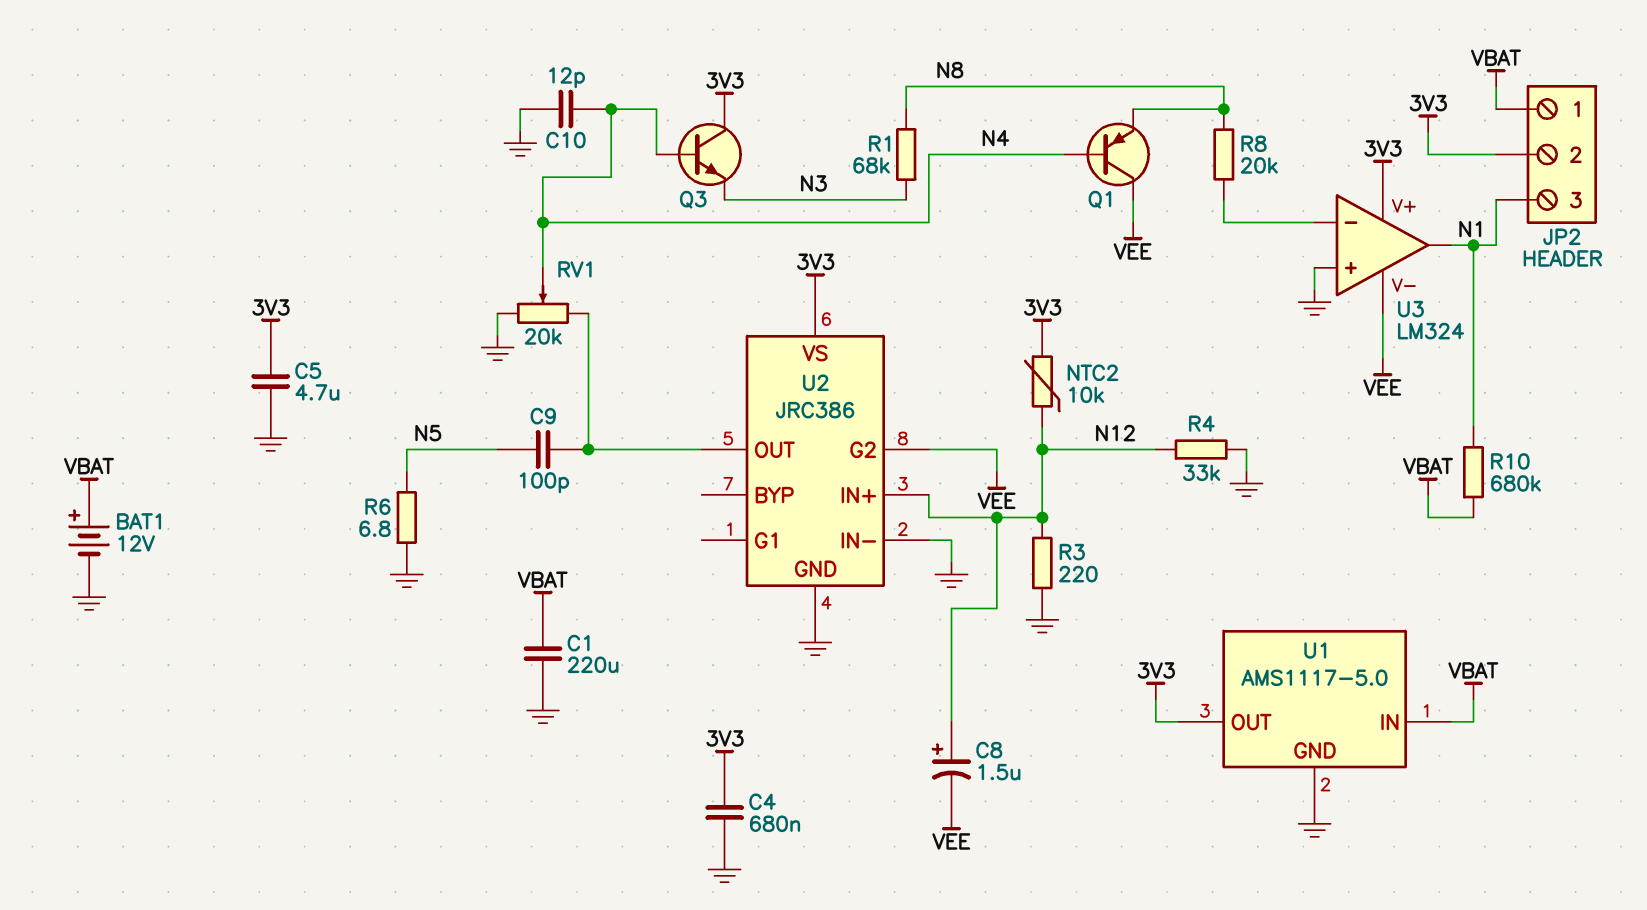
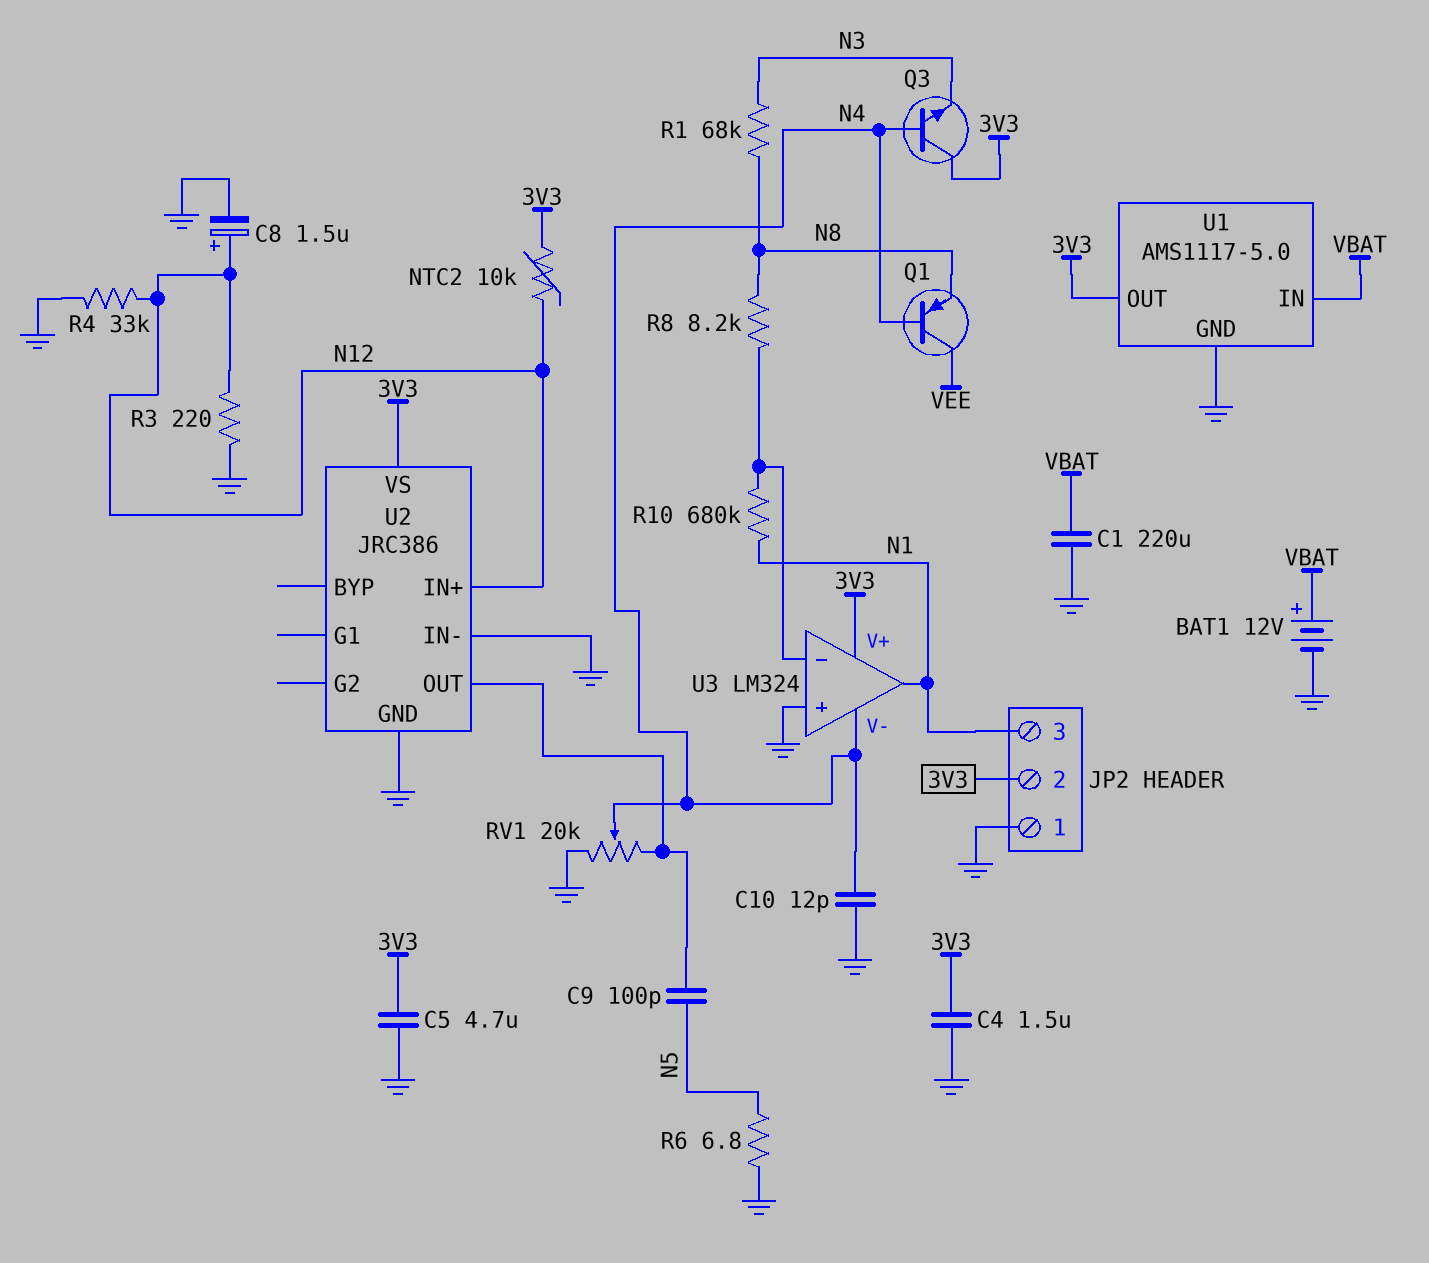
C4: 680nF (3V3, GND) -> 1.5uF (3V3, GND)
C8: 1.5uF (plus N12, minus VEE) -> 1.5uF (plus N12, minus GND)
JP2 pin 1: VBAT -> GND
R8: 20k (N8, U3/in-) -> 8.2k (N8, U3/in-)
R10: 680k (N1, VBAT) -> 680k (N1, U3/in-)
U2 pin G2: VEE -> none
U3 pin V-: VEE -> N4

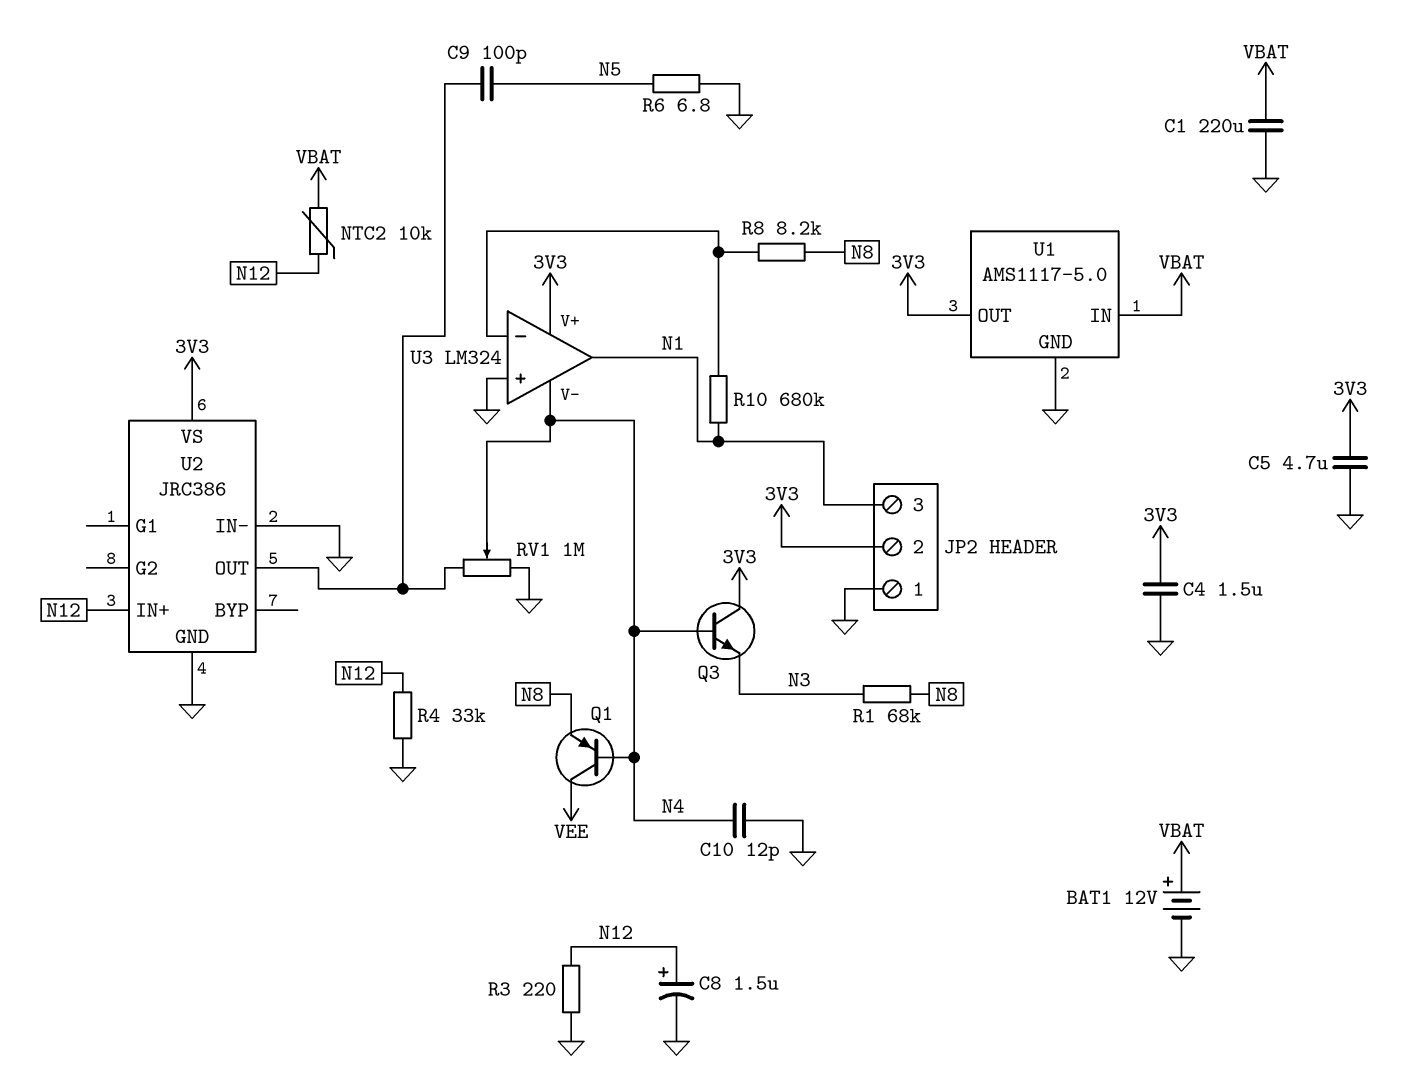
NTC2: 10k (3V3, N12) -> 10k (N12, VBAT)
RV1: 20k (GND, U2/OUT, wiper N4) -> 1M (GND, U2/OUT, wiper N4)

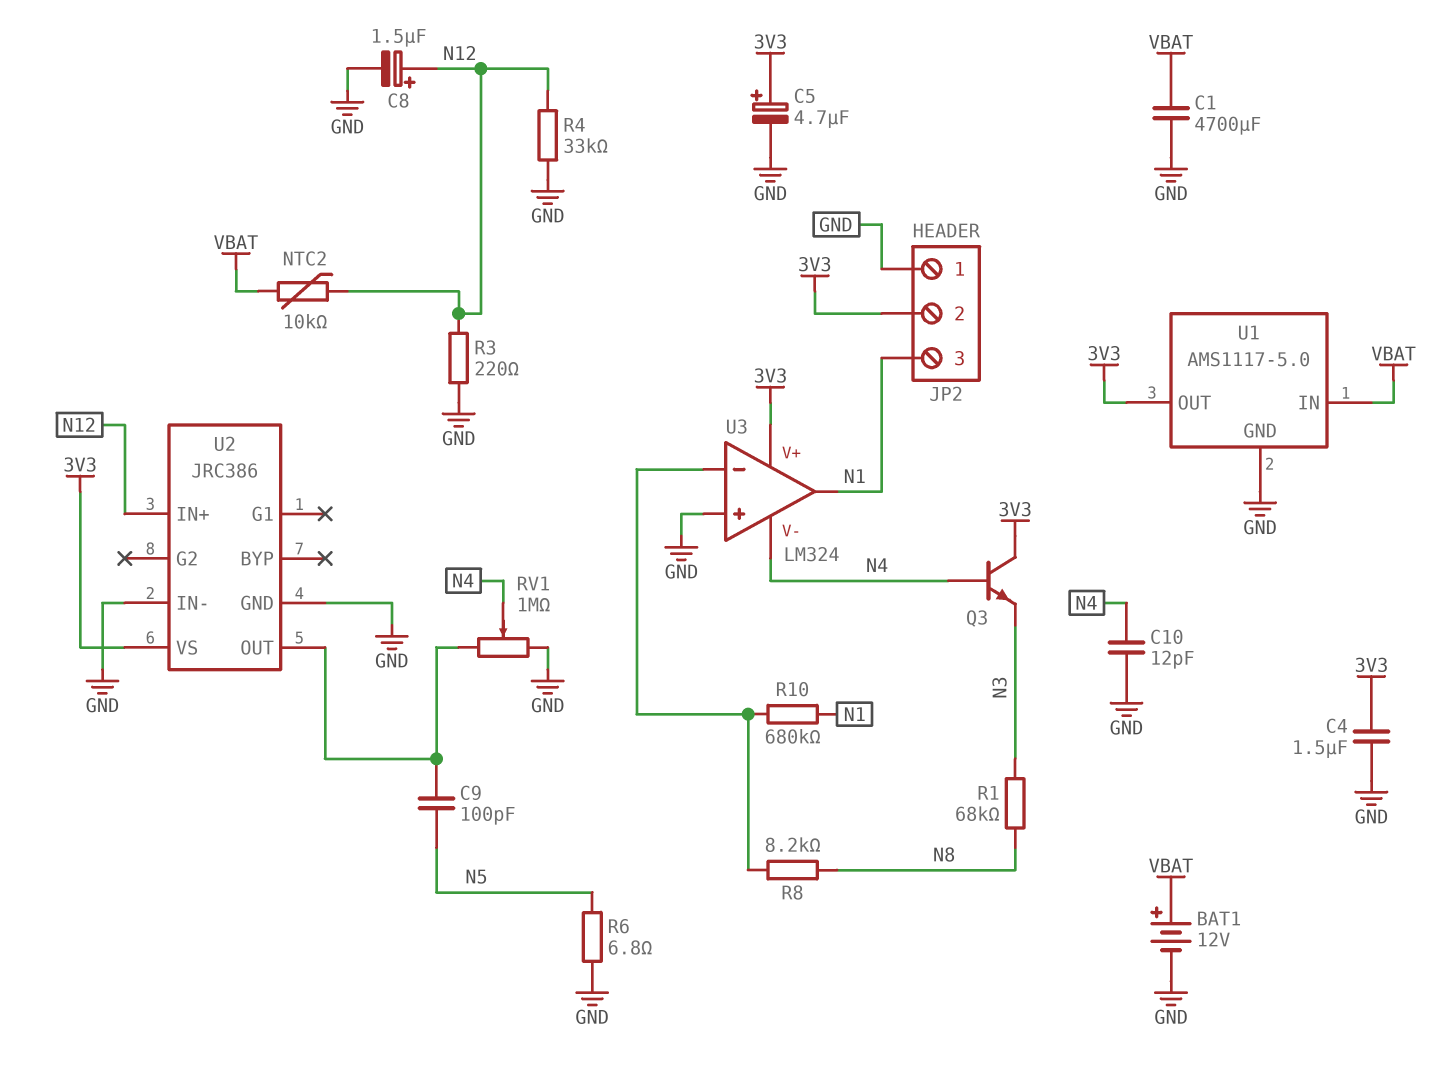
C1: 220uF (GND, VBAT) -> 4700uF (GND, VBAT)
C5: 4.7uF (3V3, GND) -> 4.7uF (plus 3V3, minus GND)
Q1: PNP (B N4, C VEE, E N8) -> none

